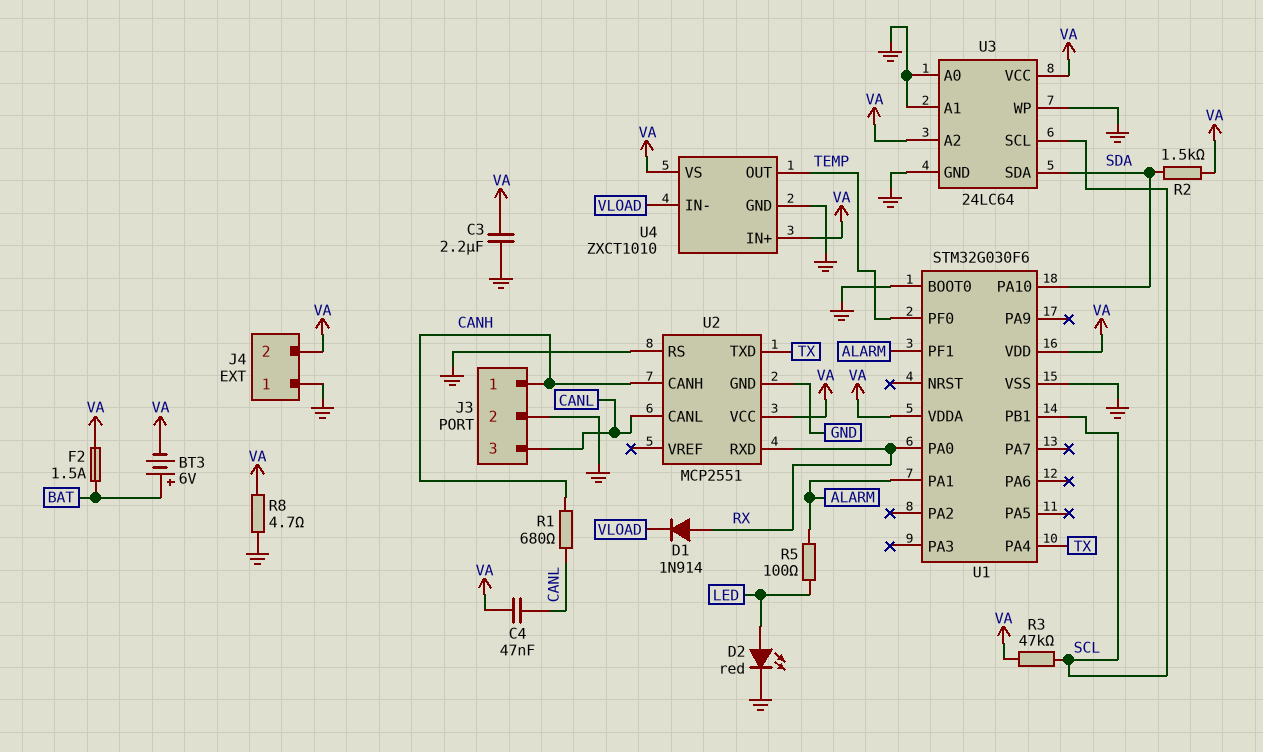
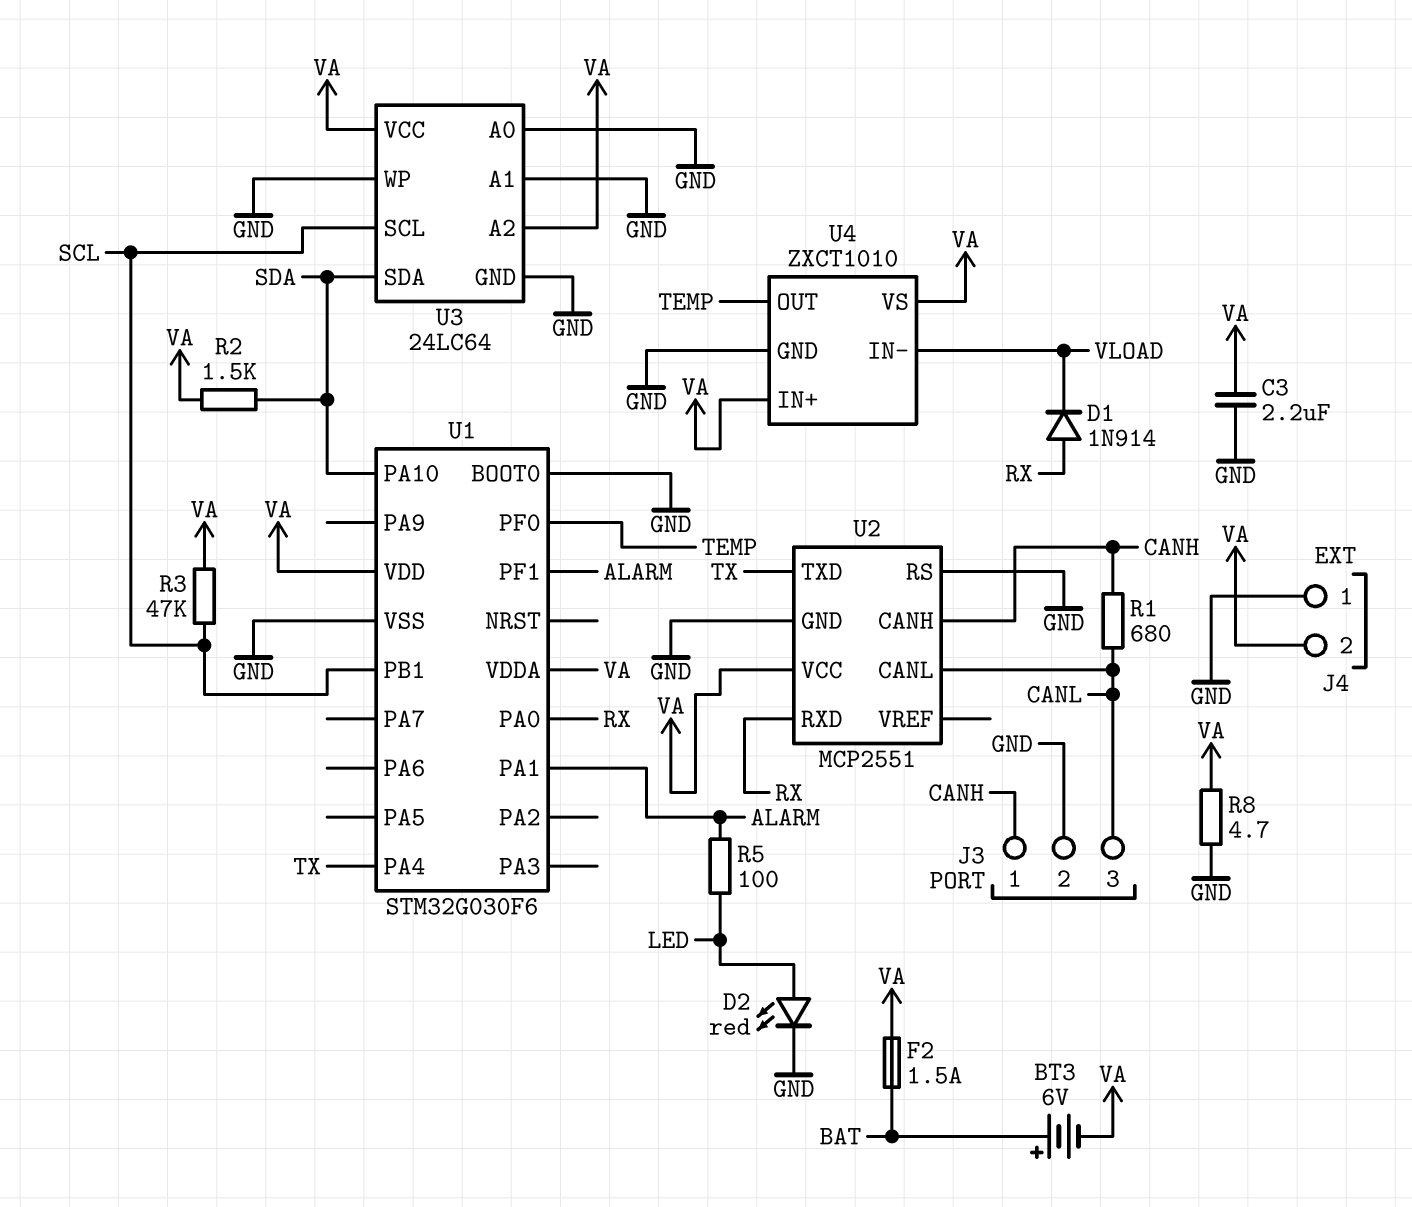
C4: 47nF (CANL, VA) -> none

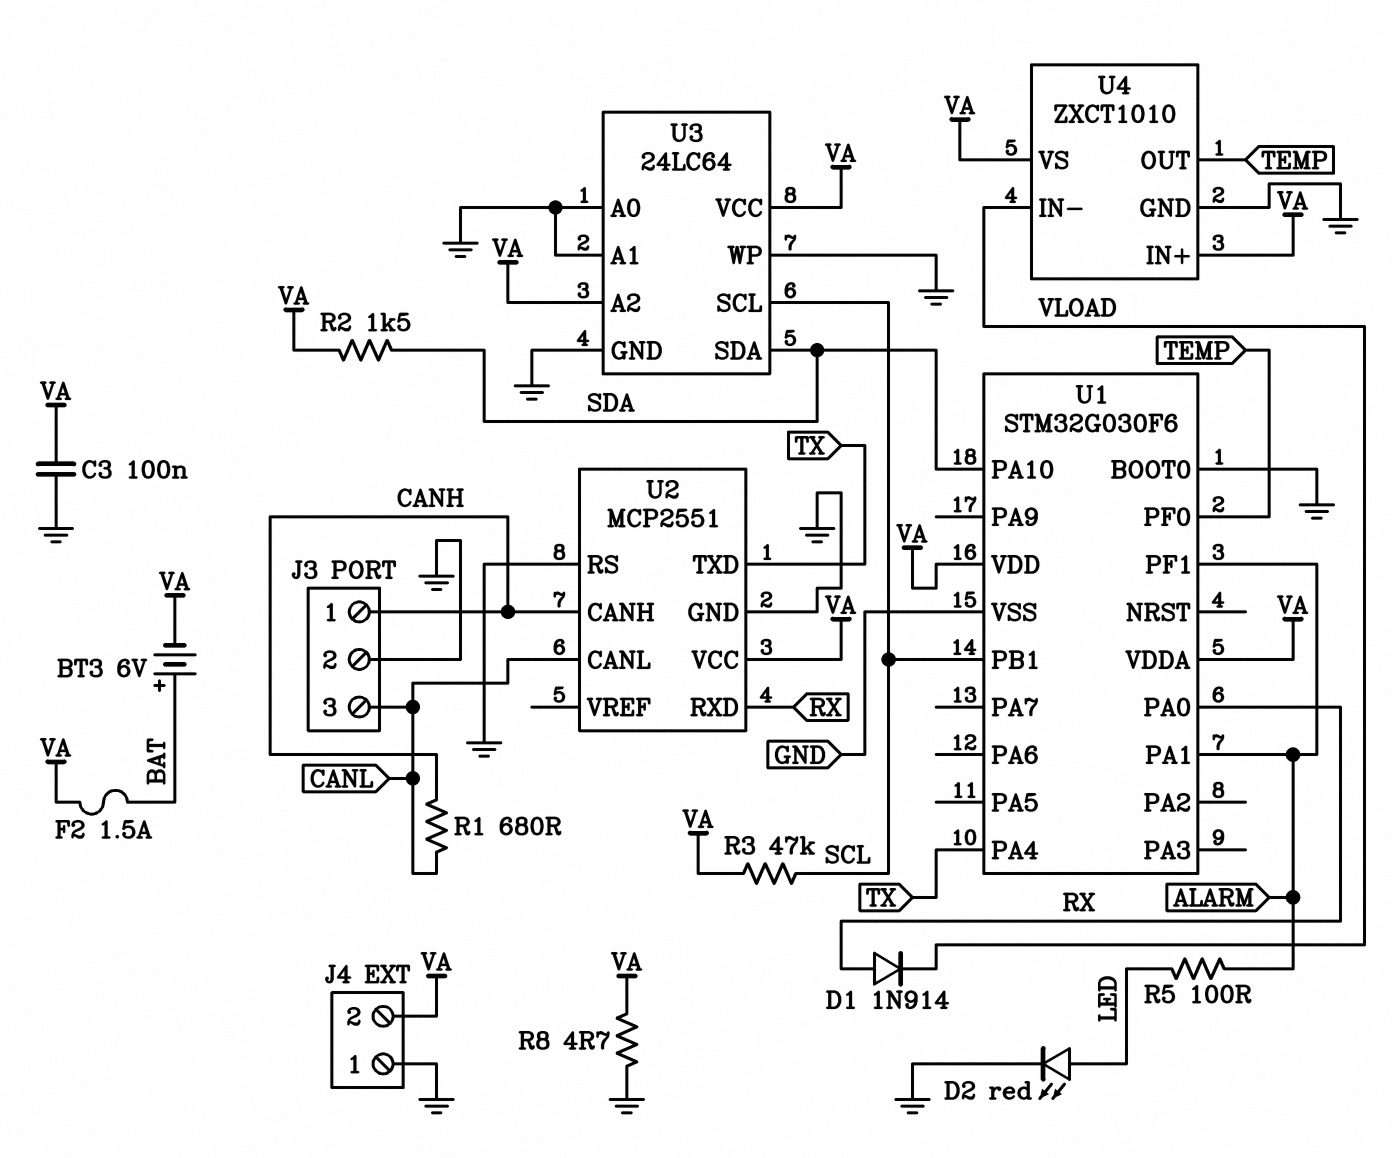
C3: 2.2uF (GND, VA) -> 100nF (GND, VA)

